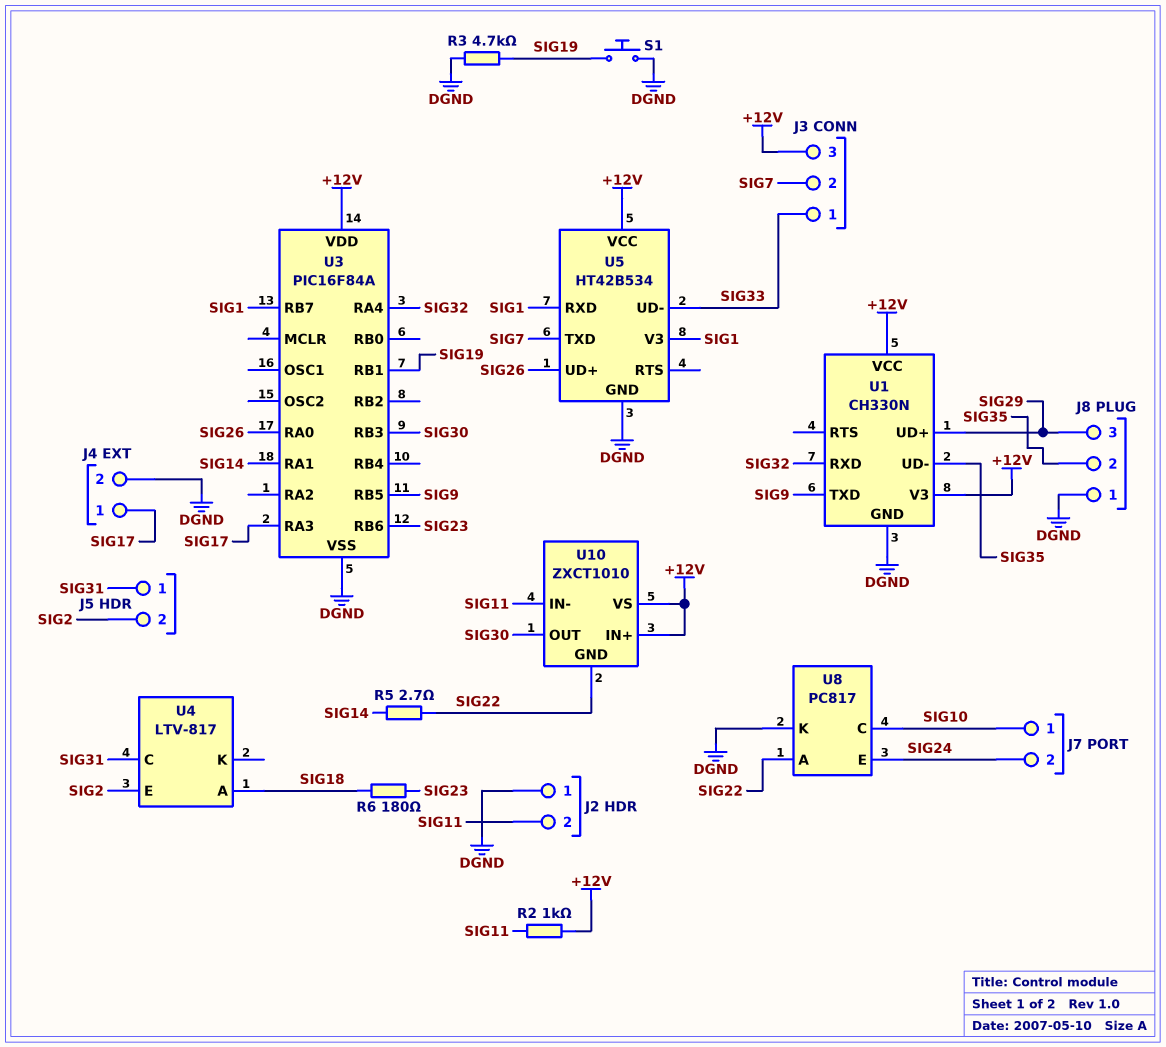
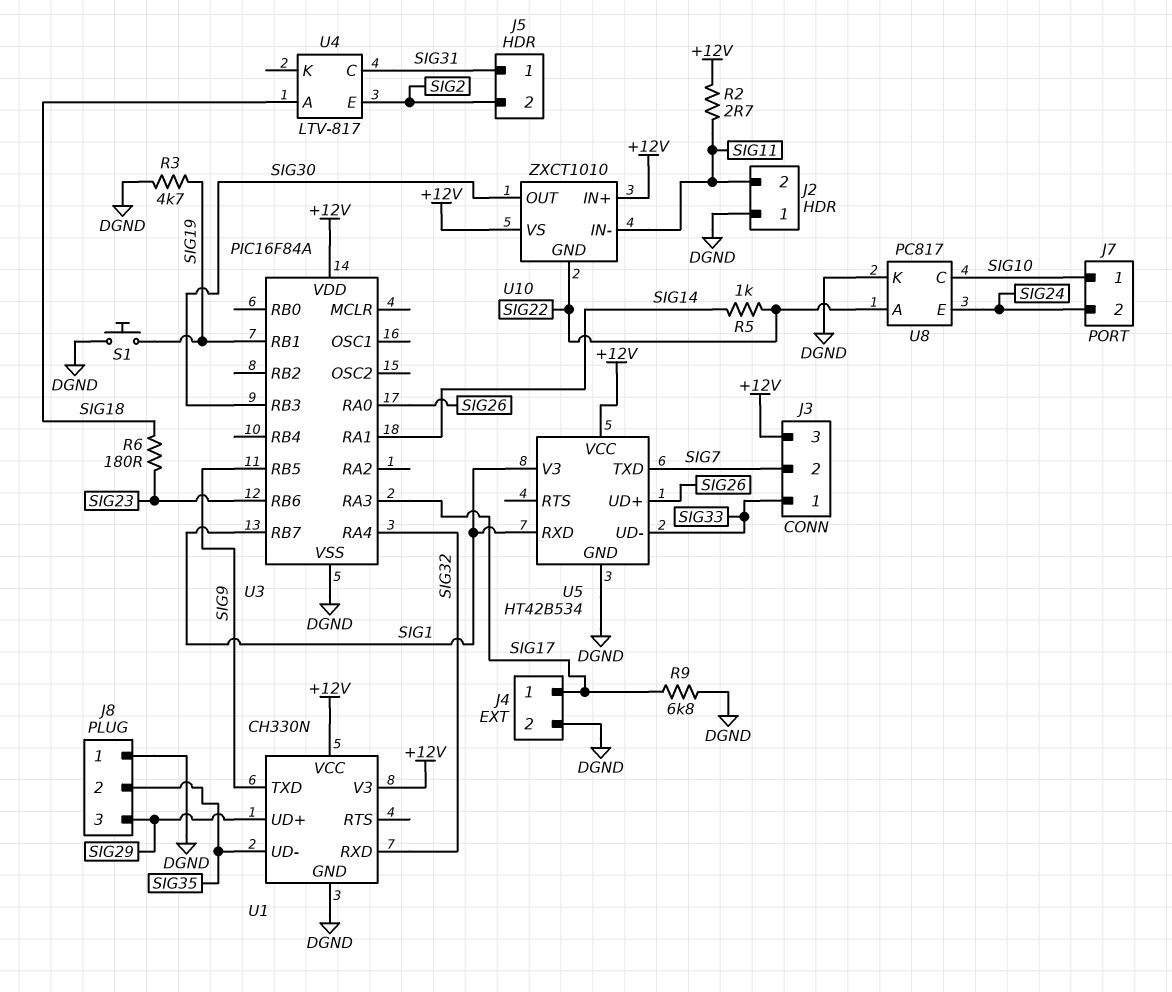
R2: 1k (+12V, SIG11) -> 2.7 (+12V, SIG11)
R5: 2.7 (SIG14, SIG22) -> 1k (SIG14, SIG22)
R9: none -> 6.8k (DGND, SIG17)

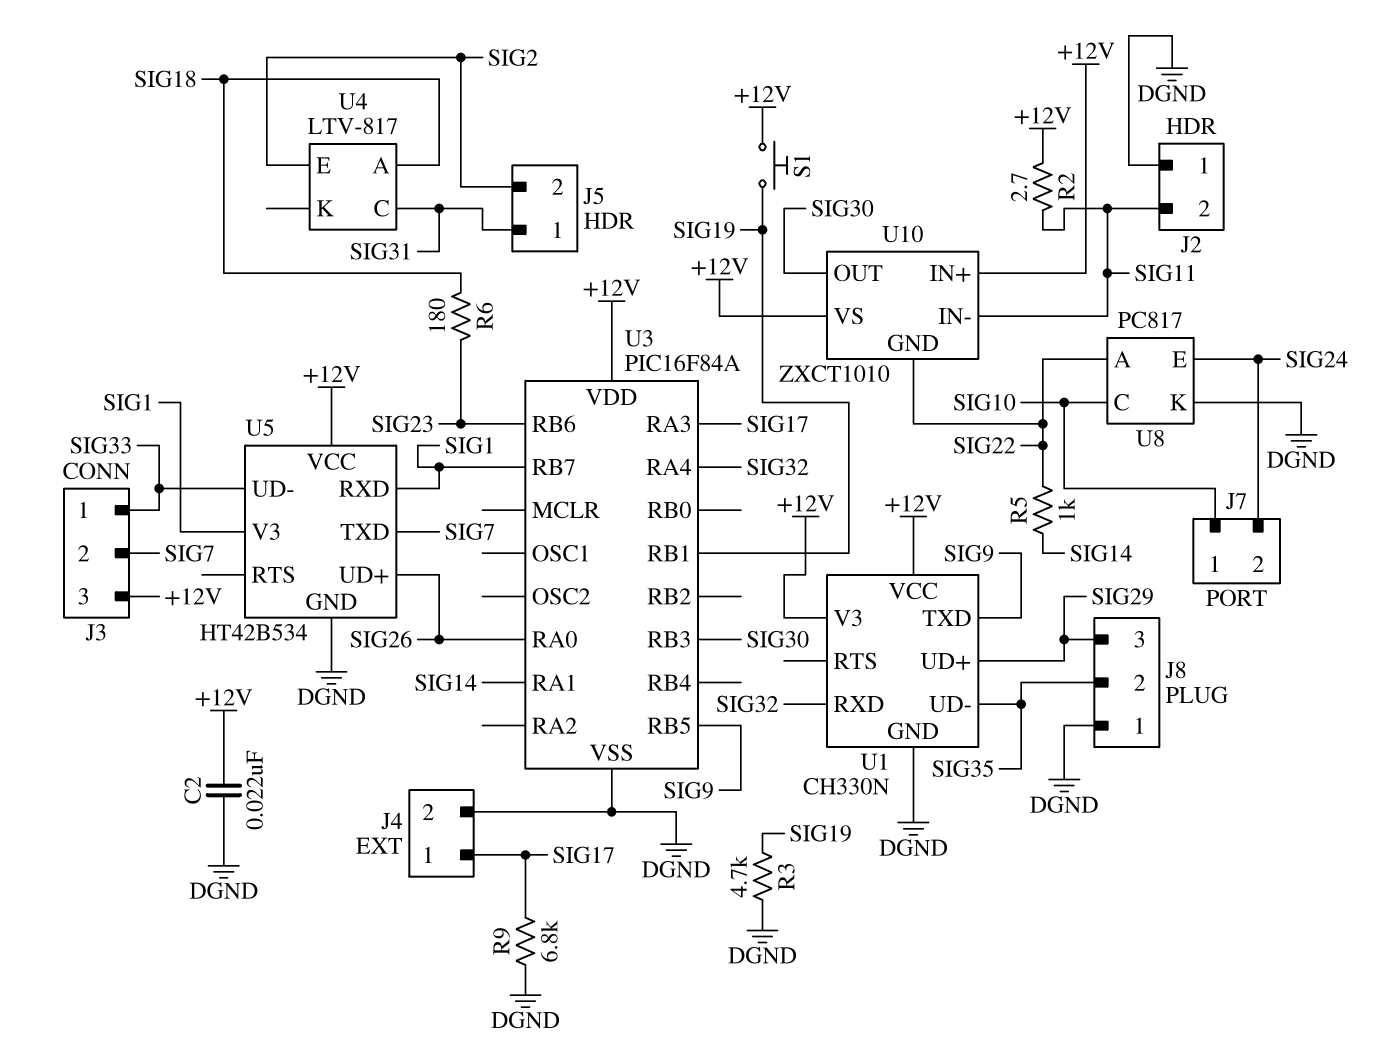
C2: none -> 22nF (+12V, DGND)
S1: button (DGND, SIG19) -> button (+12V, SIG19)

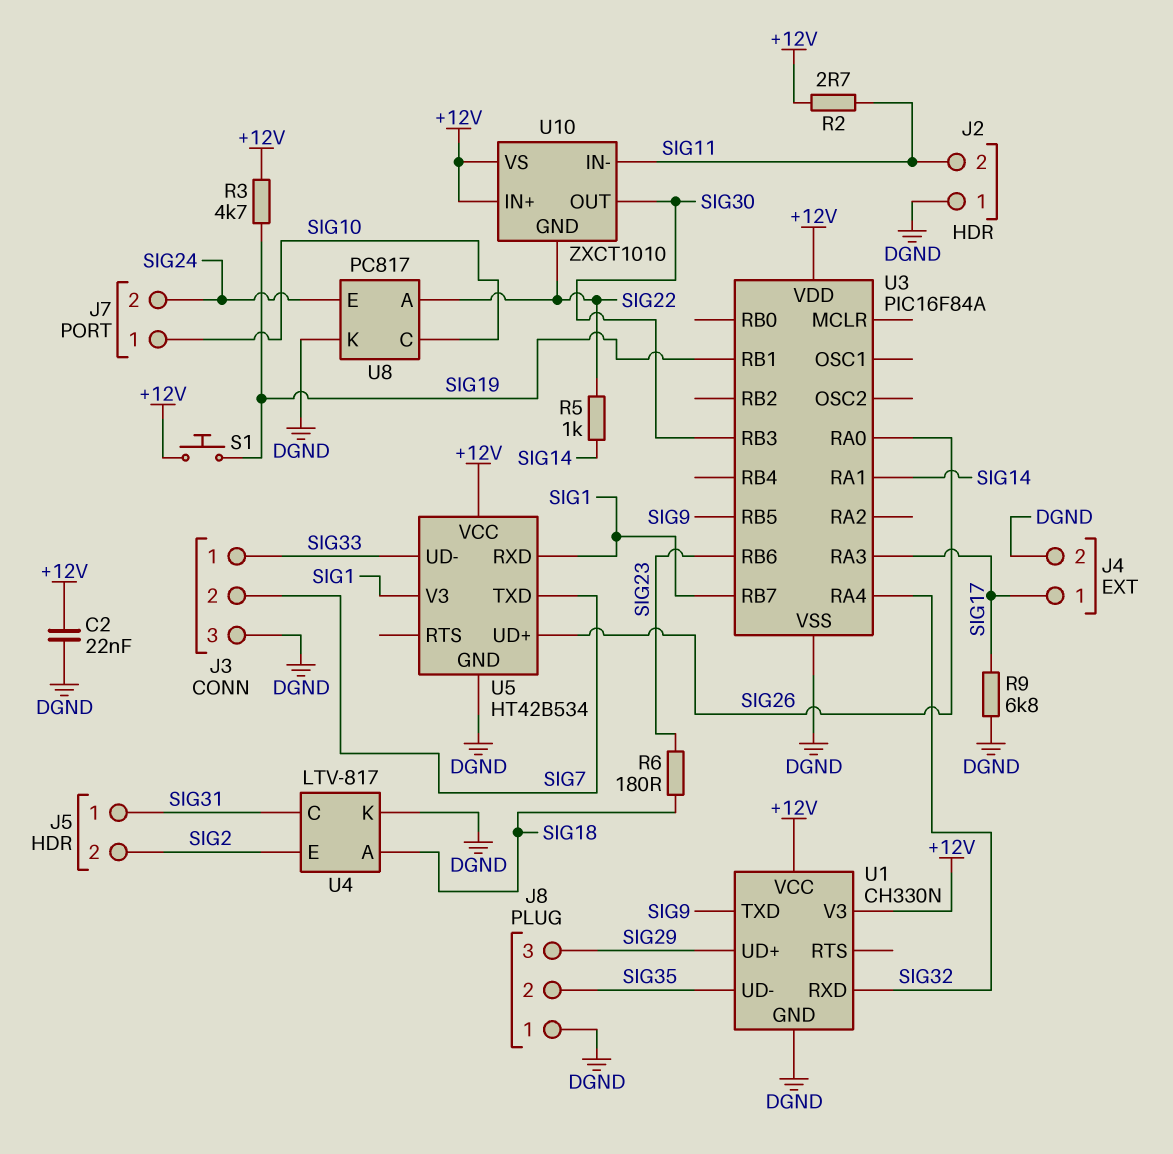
J3 pin 3: +12V -> DGND
R3: 4.7k (DGND, SIG19) -> 4.7k (+12V, SIG19)
U4 pin K: none -> DGND

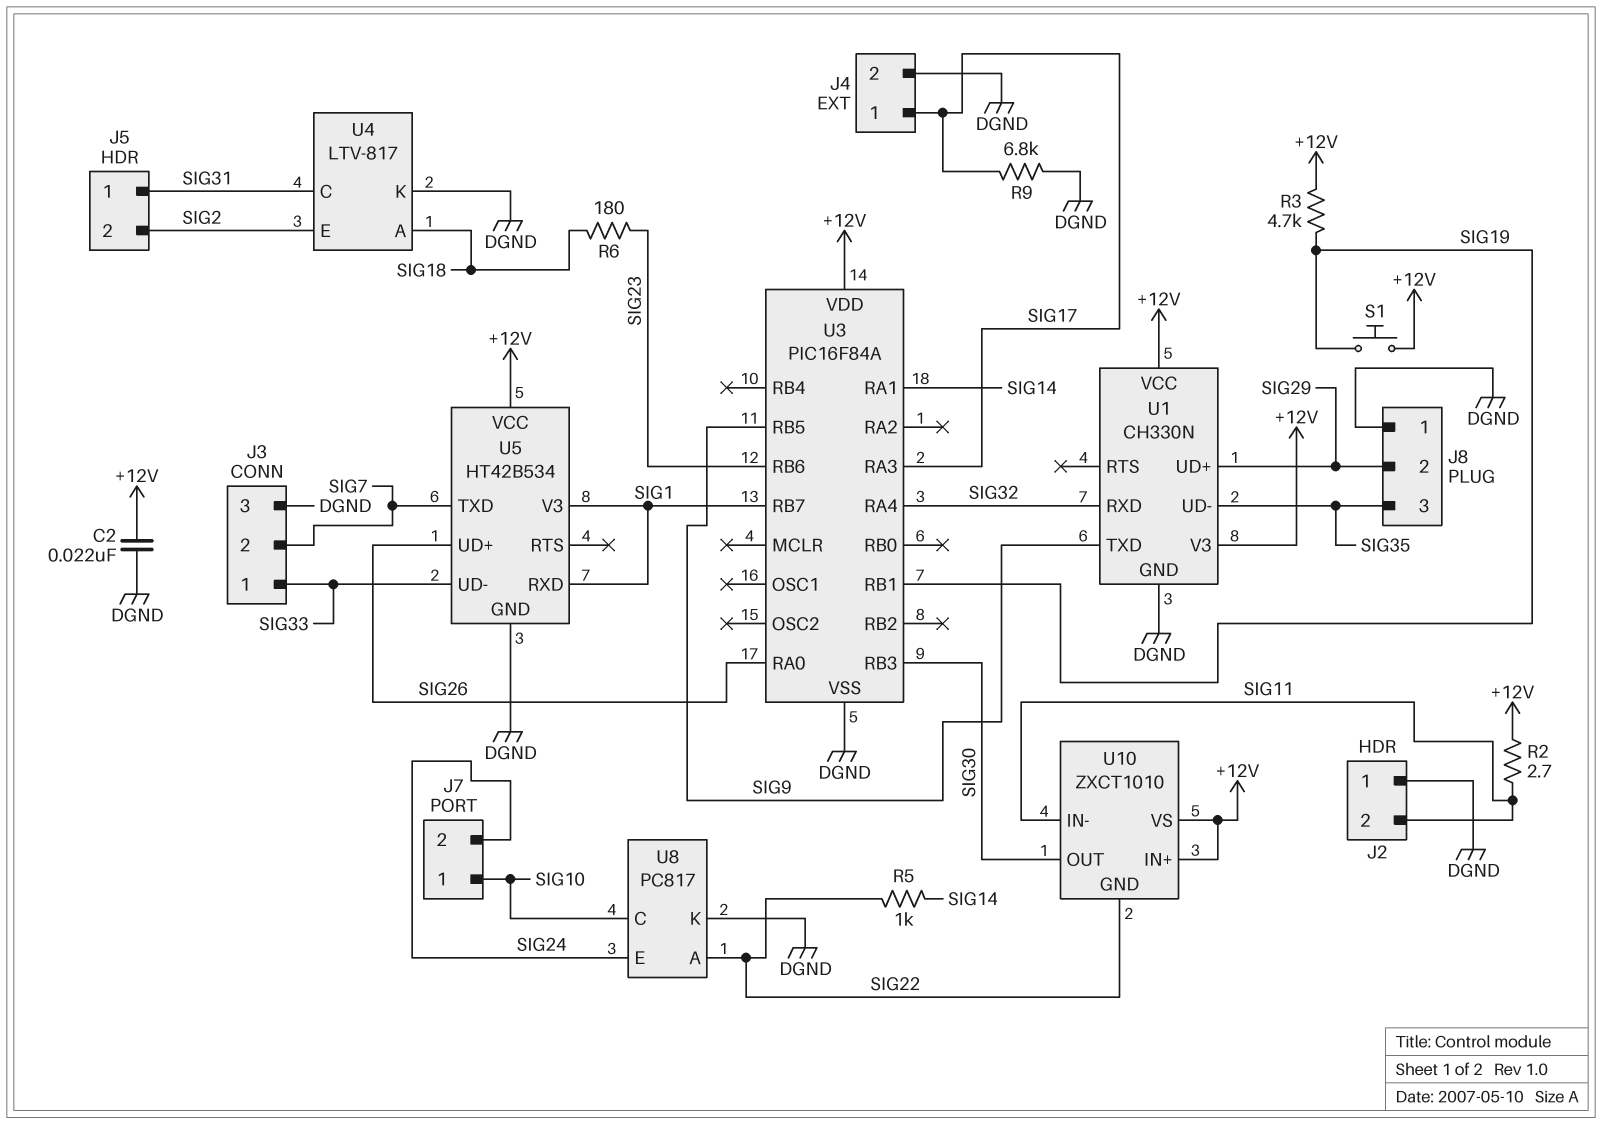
J8 pin 2: SIG35 -> SIG29
J8 pin 3: SIG29 -> SIG35

